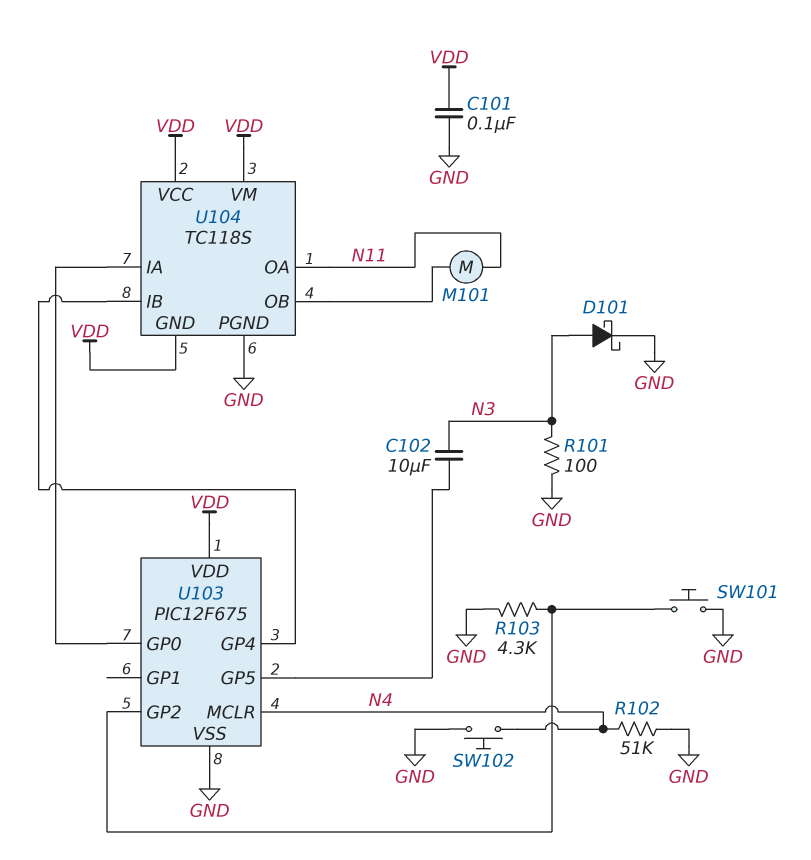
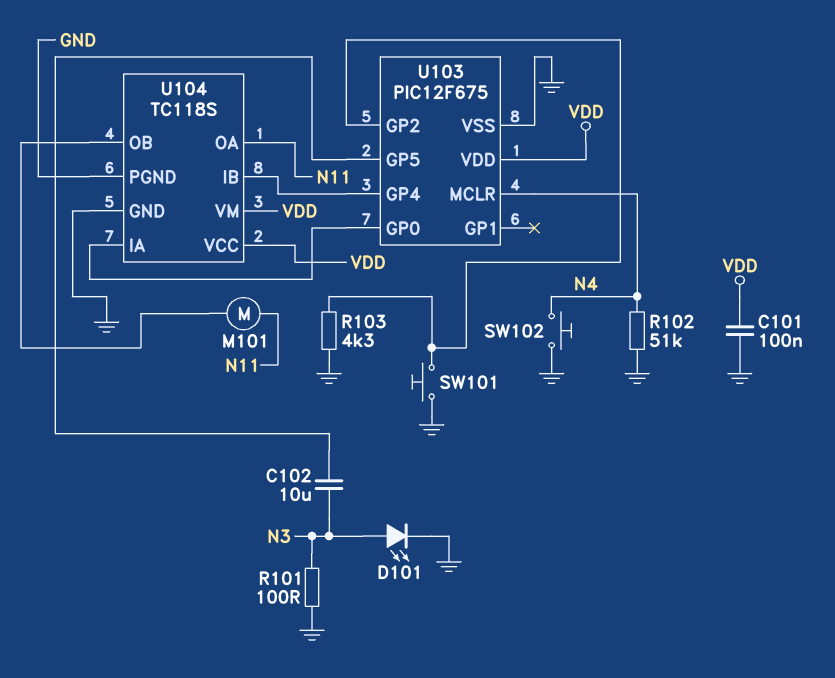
D101: schottky (A N3, K GND) -> LED (A N3, K GND)
U104 pin GND: VDD -> GND

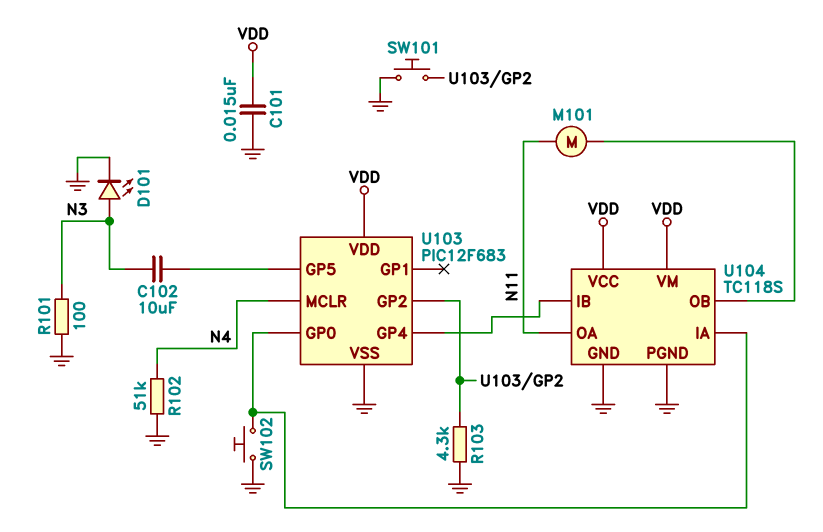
C101: 100nF (GND, VDD) -> 15nF (GND, VDD)
SW102: button (GND, N4) -> button (GND, U103/GP0)
U103: PIC12F675 -> PIC12F683

